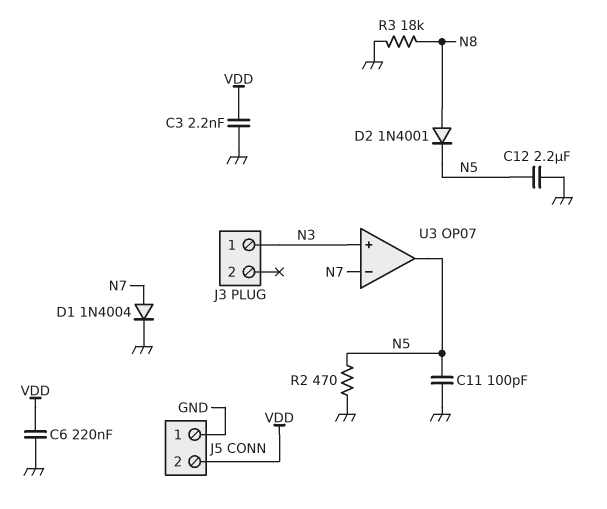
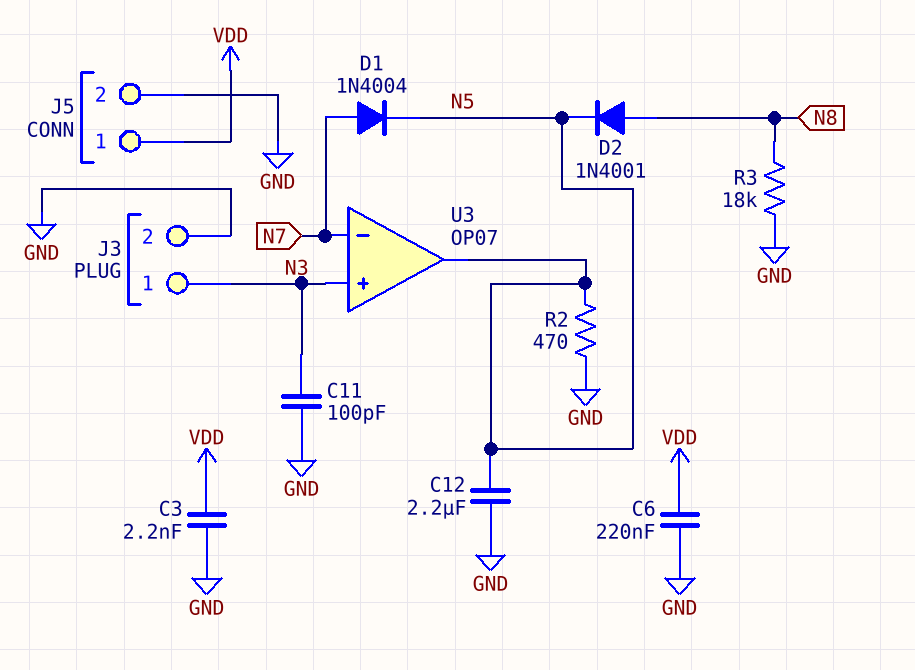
C11: 100pF (GND, N5) -> 100pF (GND, N3)
D1: diode 1N4004 (A N7, K GND) -> diode 1N4004 (A N7, K N5)
J3 pin 2: none -> GND
J5 pin 1: GND -> VDD
J5 pin 2: VDD -> GND

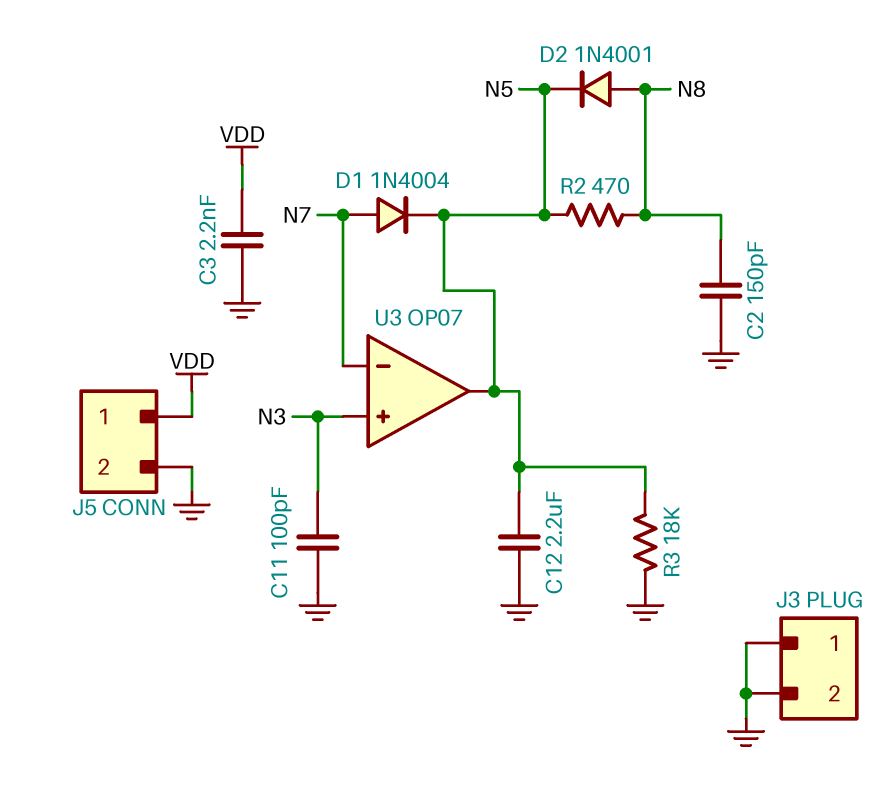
C2: none -> 150pF (GND, N8)
C6: 220nF (GND, VDD) -> none
J3 pin 1: N3 -> GND
R2: 470 (GND, N5) -> 470 (N5, N8)
R3: 18k (GND, N8) -> 18k (GND, N5)

